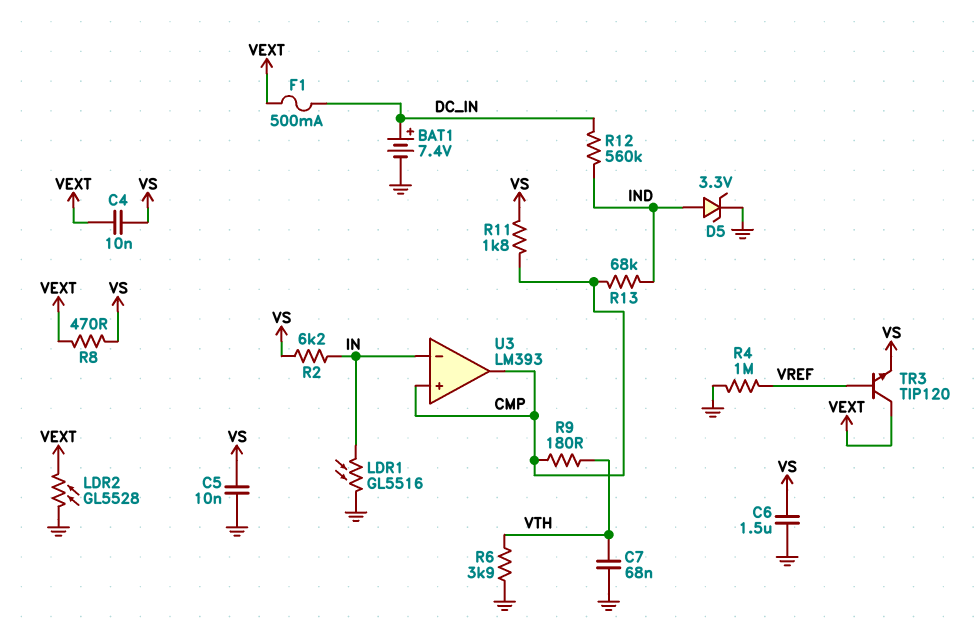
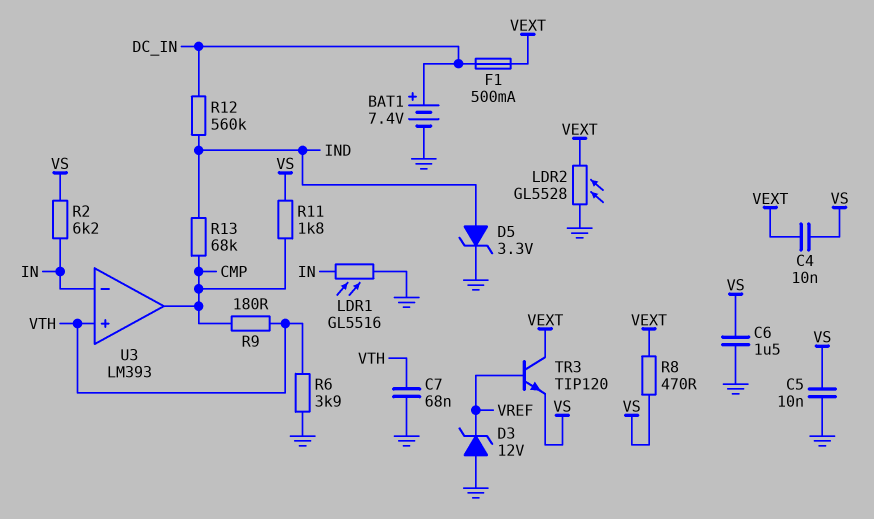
D3: none -> zener 12V (A GND, K VREF)
R4: 1M (GND, VREF) -> none
U3 pin in+: CMP -> VTH

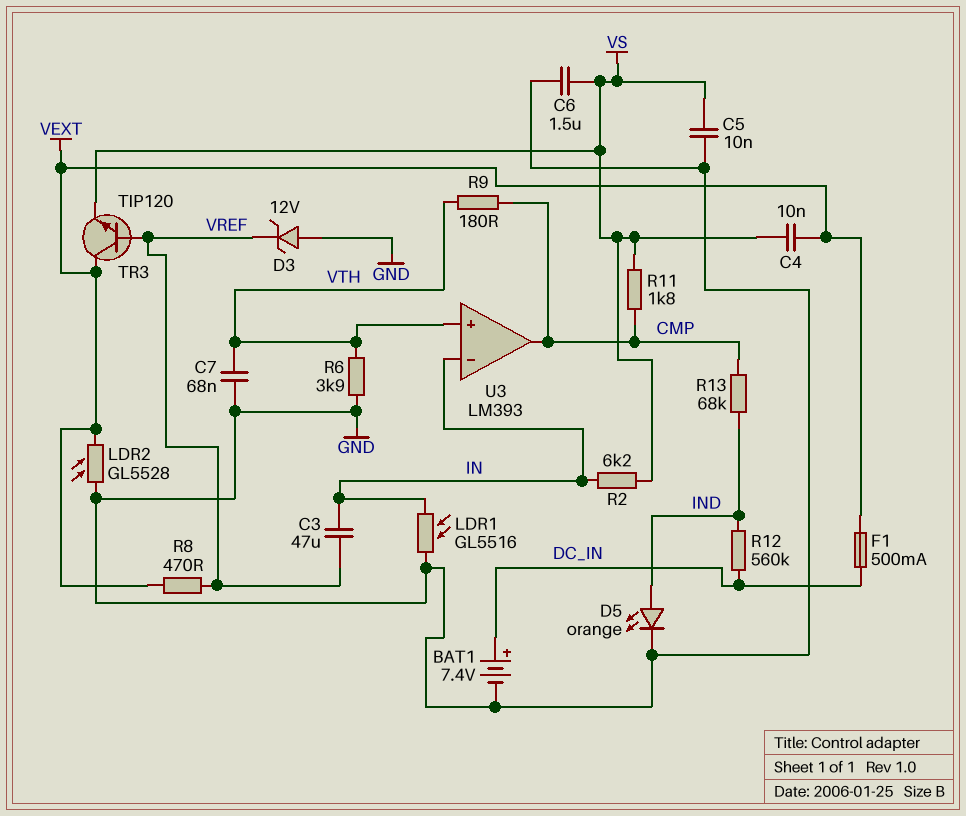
C3: none -> 47uF (IN, VREF)
D5: zener 3.3V (A IND, K GND) -> LED orange (A IND, K GND)
R8: 470 (VEXT, VS) -> 470 (VEXT, VREF)

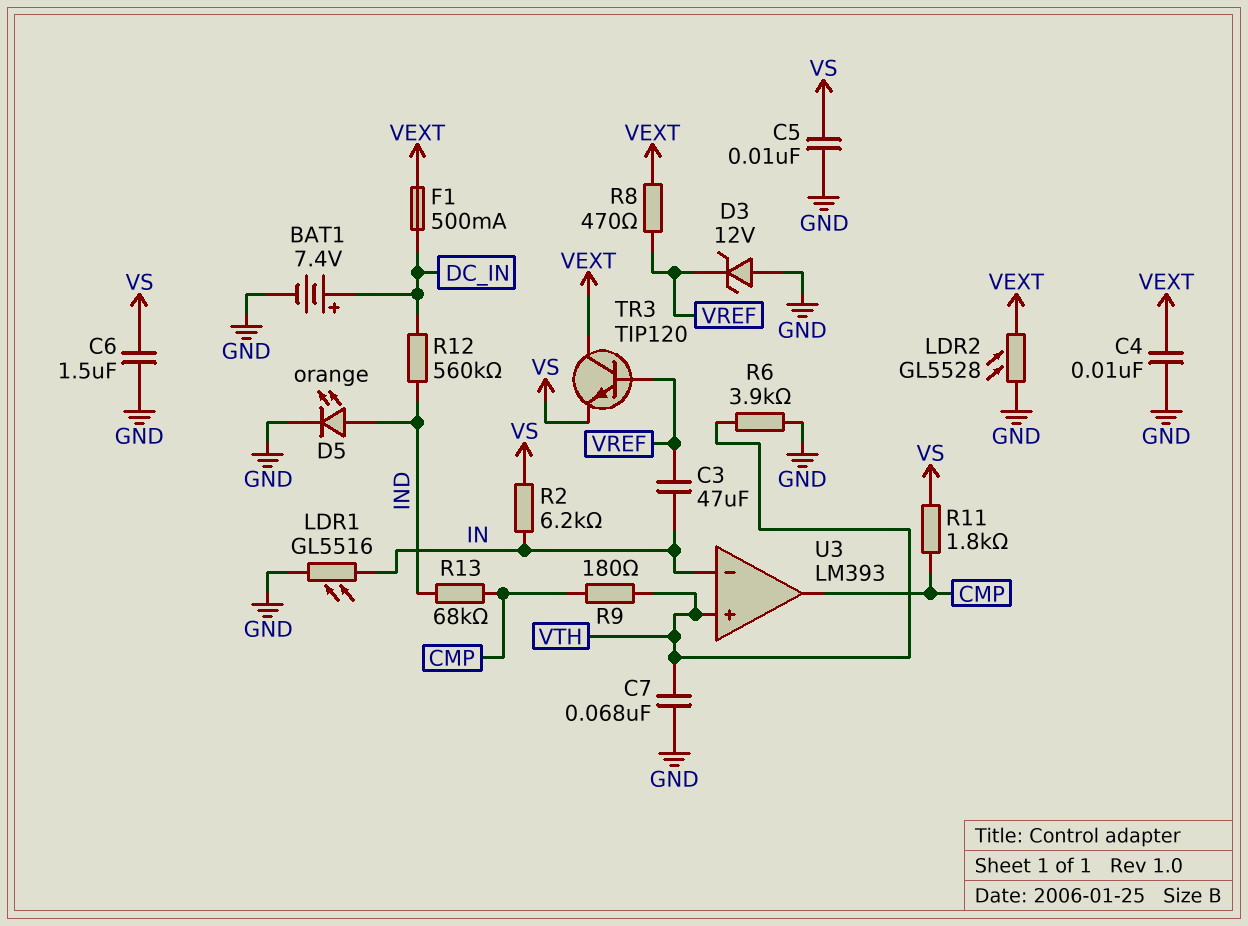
C4: 10nF (VEXT, VS) -> 10nF (GND, VEXT)

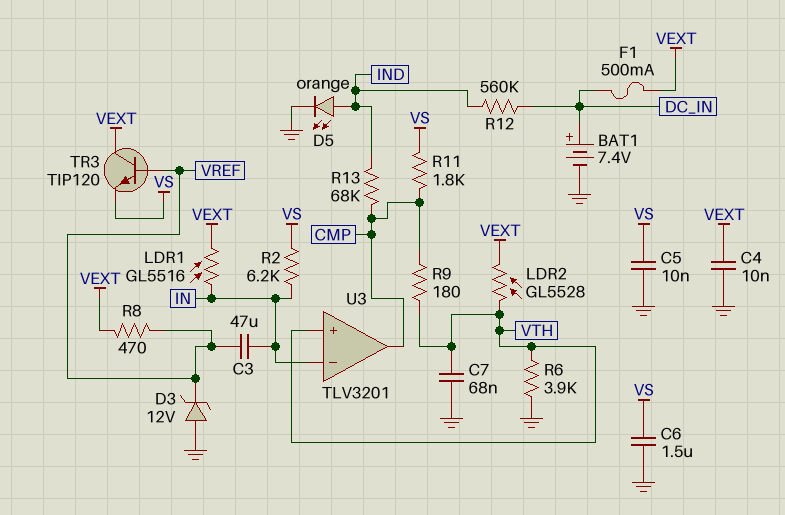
LDR1: GL5516 (GND, IN) -> GL5516 (IN, VEXT)
LDR2: GL5528 (GND, VEXT) -> GL5528 (VEXT, VTH)
U3: LM393 -> TLV3201

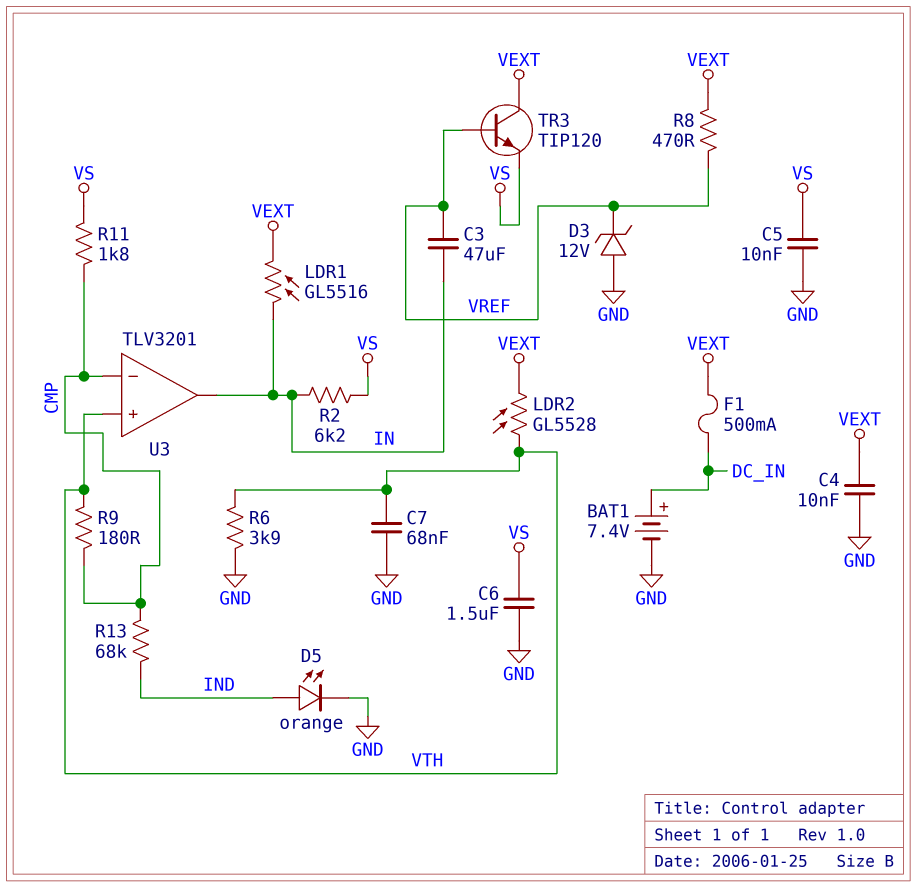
R12: 560k (DC_IN, IND) -> none
U3 pin in-: IN -> CMP
U3 pin out: CMP -> IN

